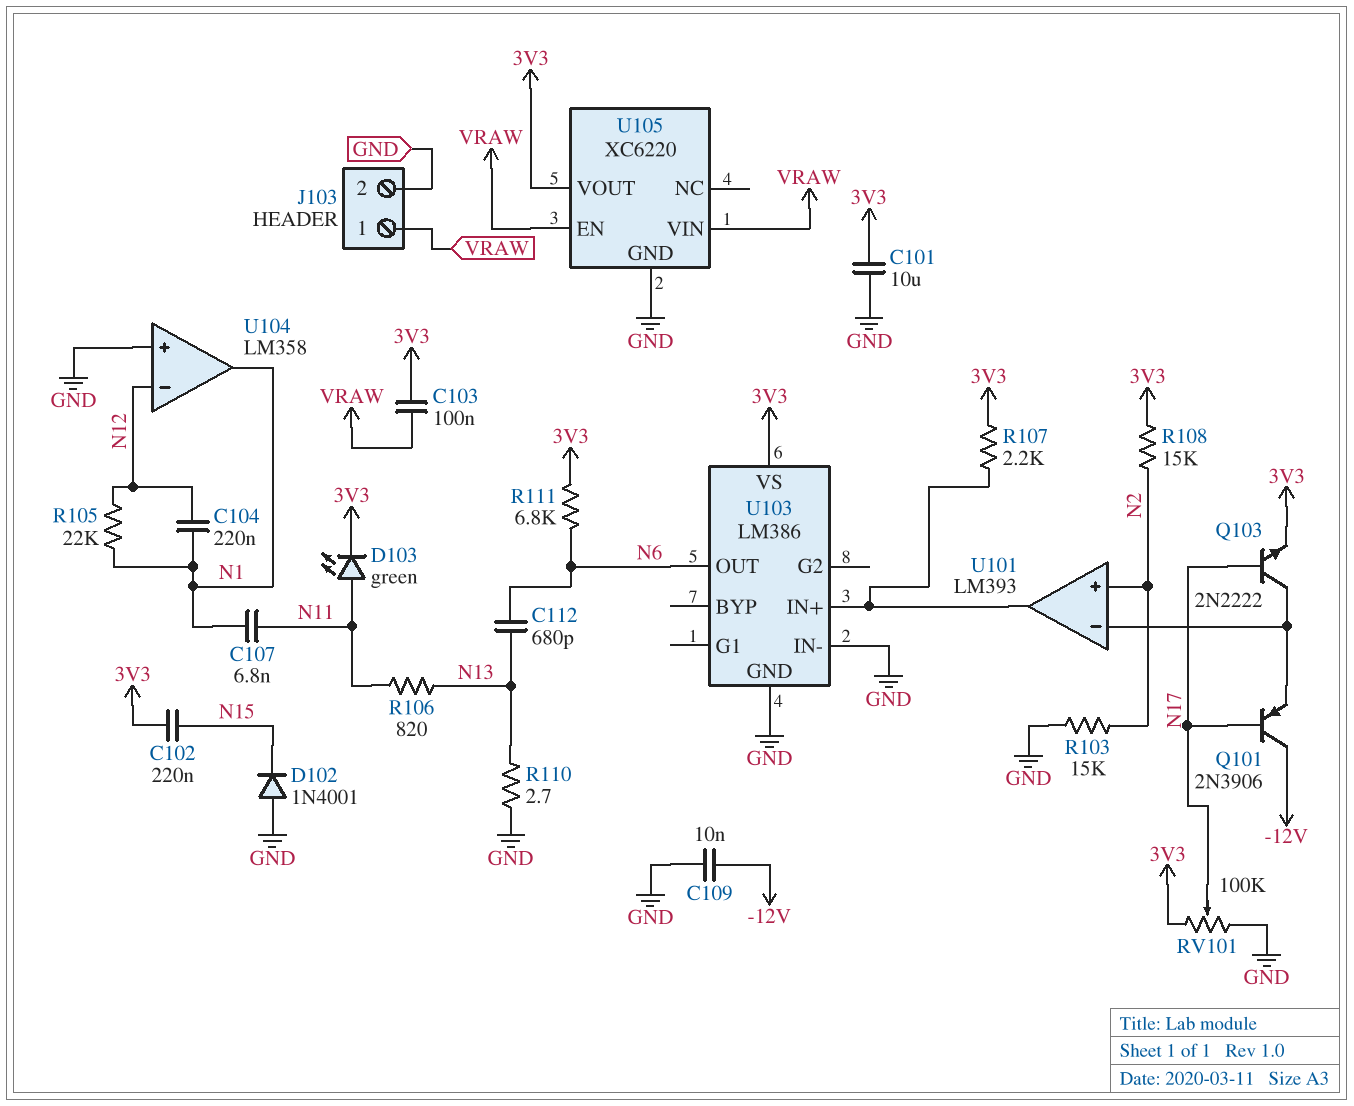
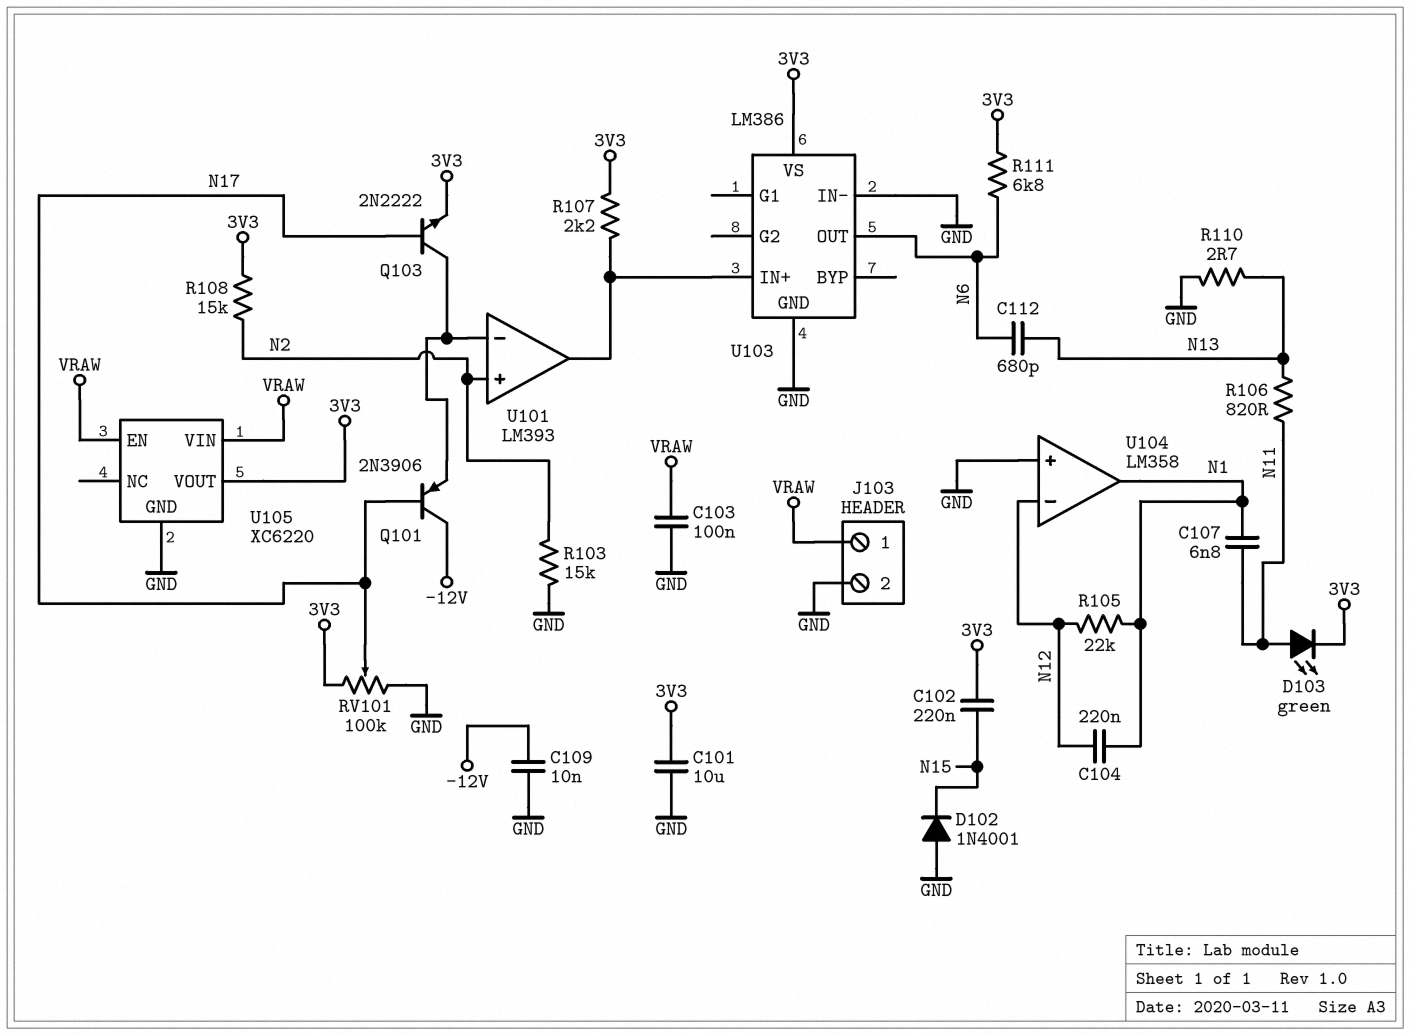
C103: 100nF (3V3, VRAW) -> 100nF (GND, VRAW)

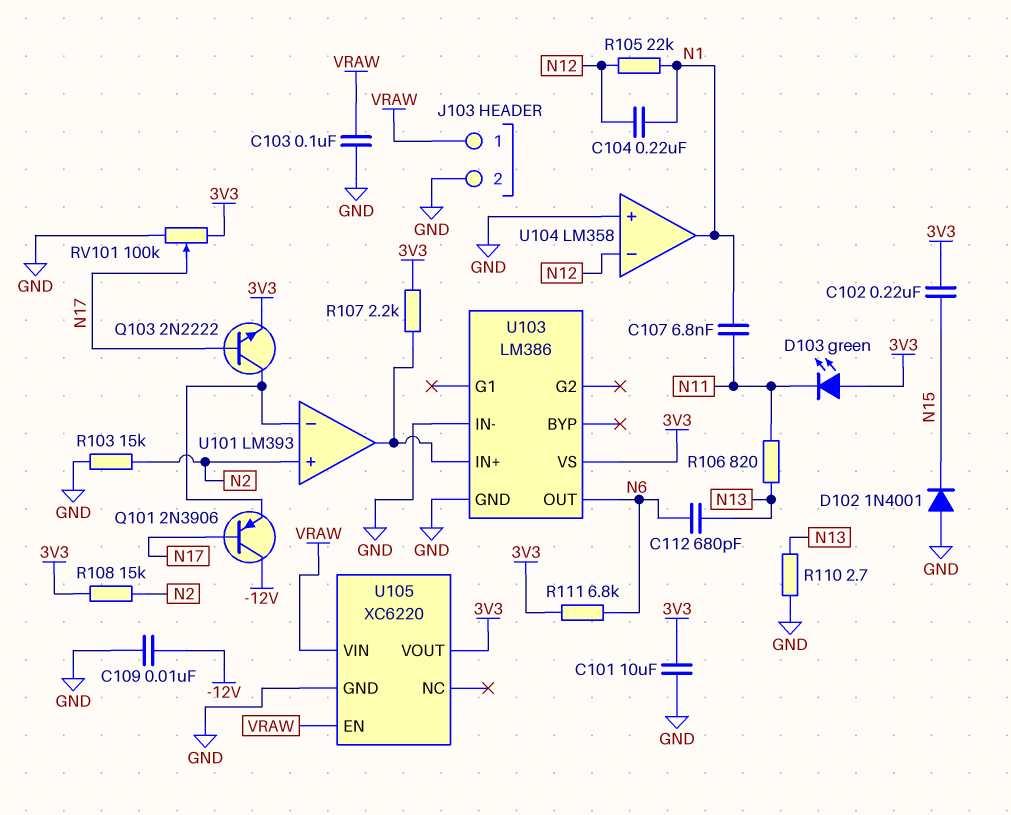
D103: LED green (A N11, K 3V3) -> LED green (A 3V3, K N11)

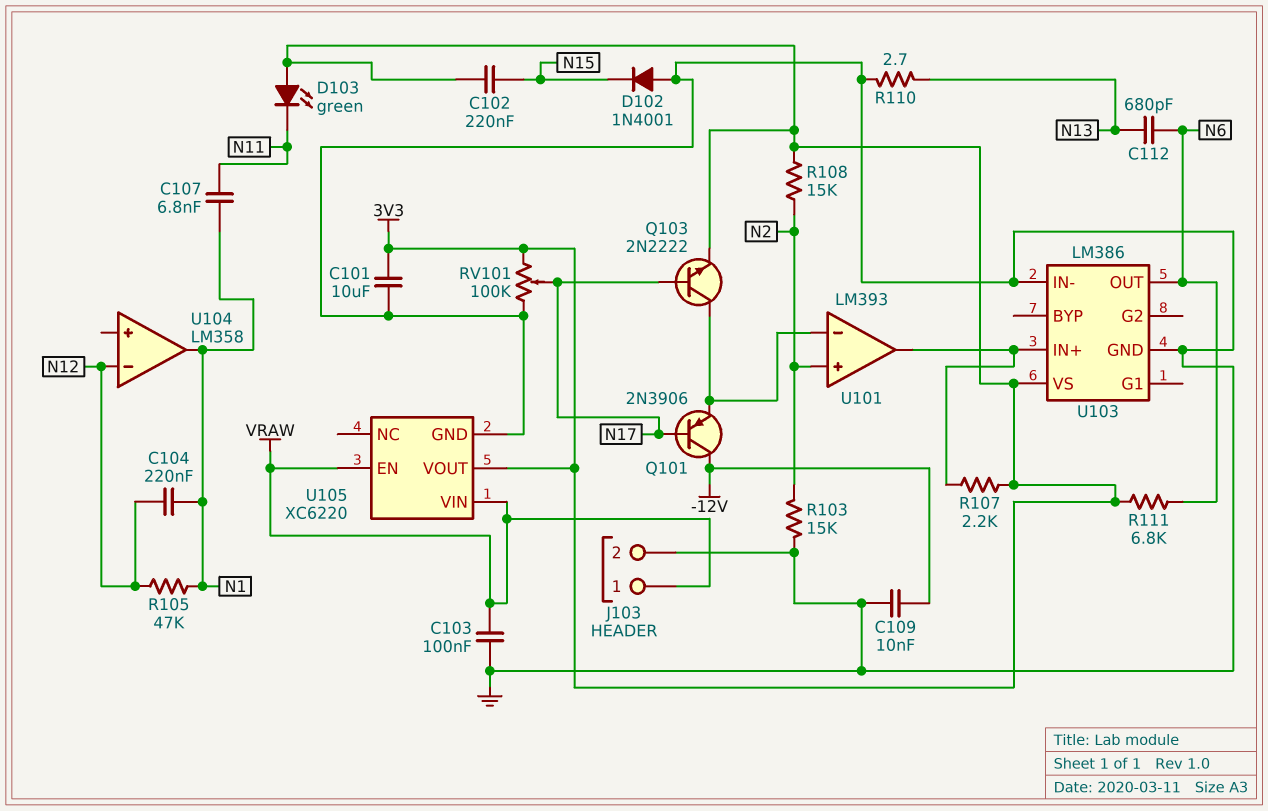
R105: 22k (N1, N12) -> 47k (N1, N12)
R106: 820 (N11, N13) -> none
U104 pin in+: GND -> none

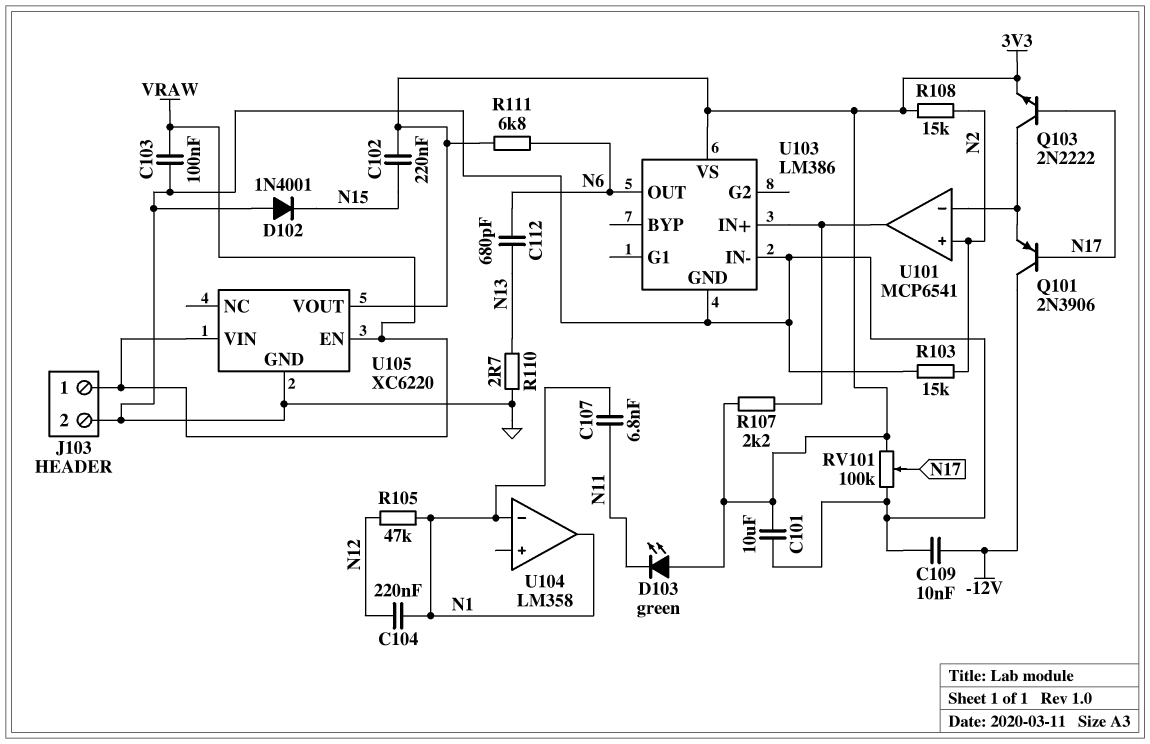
U101: LM393 -> MCP6541
U104 pin in-: N12 -> N1

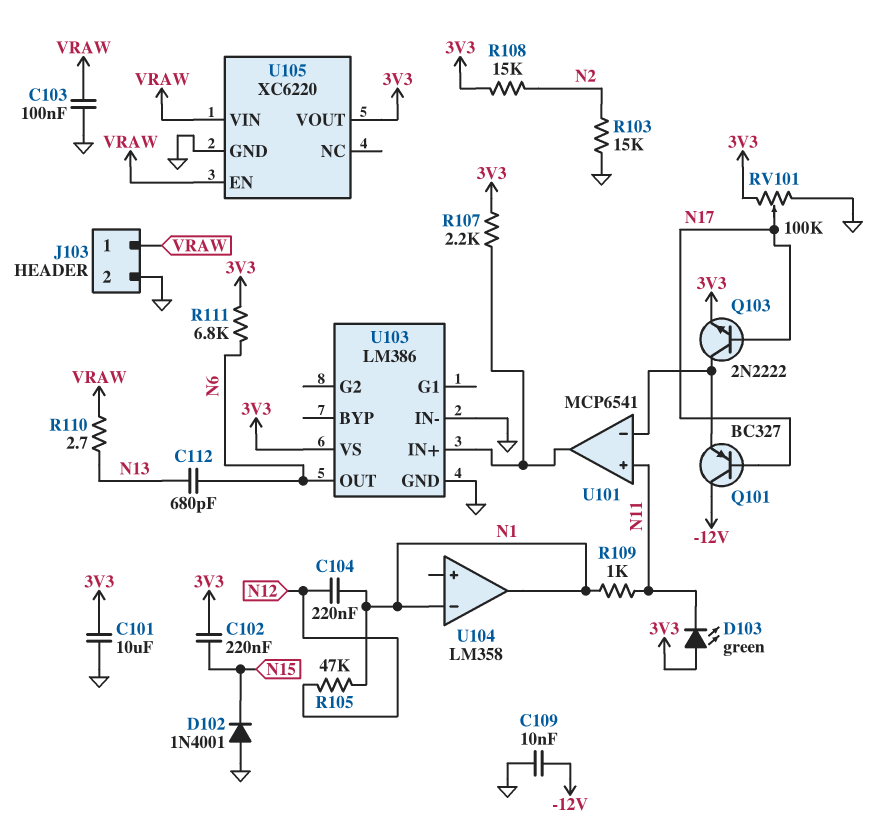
C107: 6.8nF (N1, N11) -> none
Q101: PNP 2N3906 (B N17, C -12V, E U101/in-) -> PNP BC327 (B N17, C -12V, E U101/in-)
R109: none -> 1k (N1, N11)
R110: 2.7 (GND, N13) -> 2.7 (N13, VRAW)
U101 pin in+: N2 -> N11

